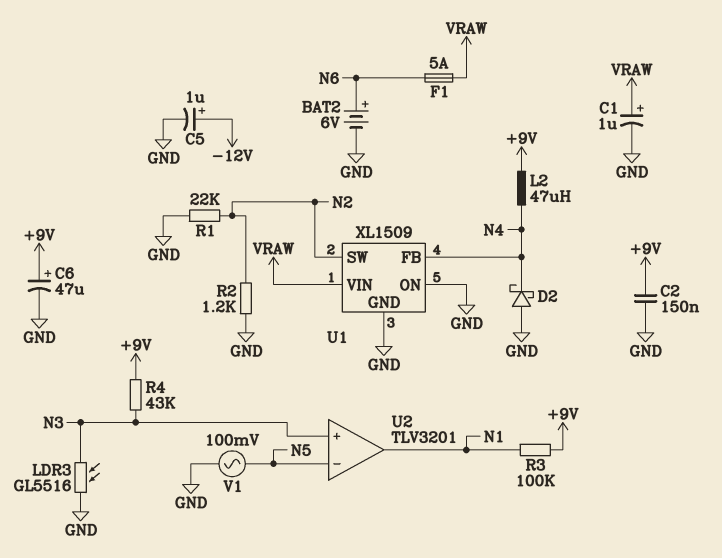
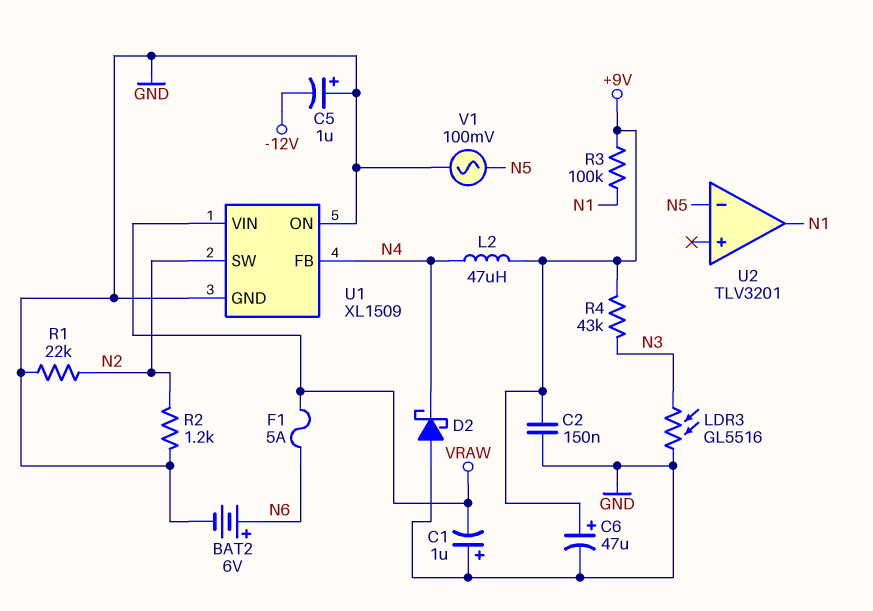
C1: 1uF (plus VRAW, minus GND) -> 1uF (plus GND, minus VRAW)
C5: 1uF (plus -12V, minus GND) -> 1uF (plus GND, minus -12V)
U2 pin in+: N3 -> none

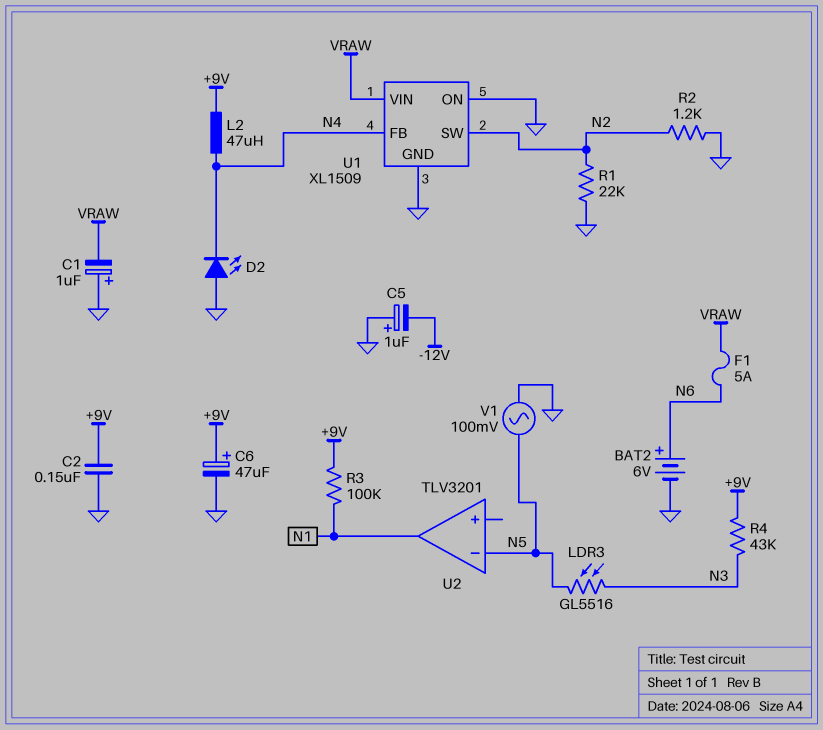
D2: schottky (A GND, K N4) -> LED (A GND, K N4)
LDR3: GL5516 (GND, N3) -> GL5516 (N3, N5)

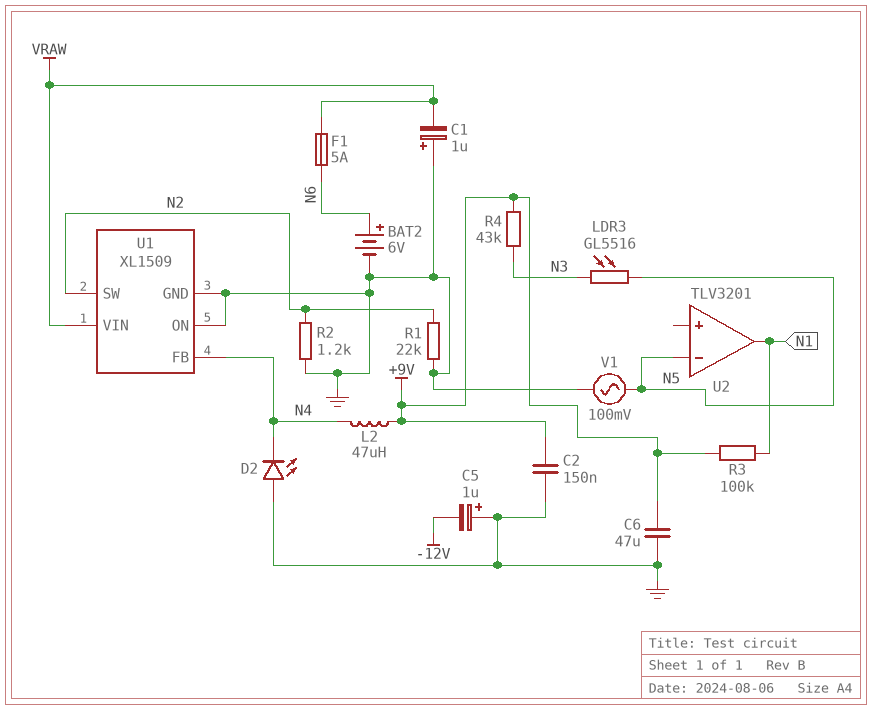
C6: 47uF (plus +9V, minus GND) -> 47uF (+9V, GND)

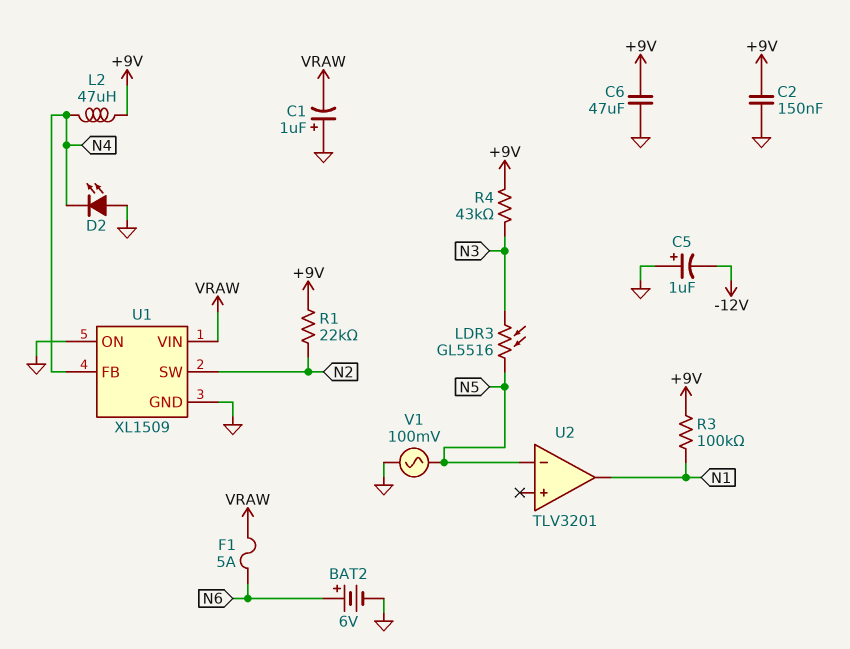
R1: 22k (GND, N2) -> 22k (+9V, N2)
R2: 1.2k (GND, N2) -> none

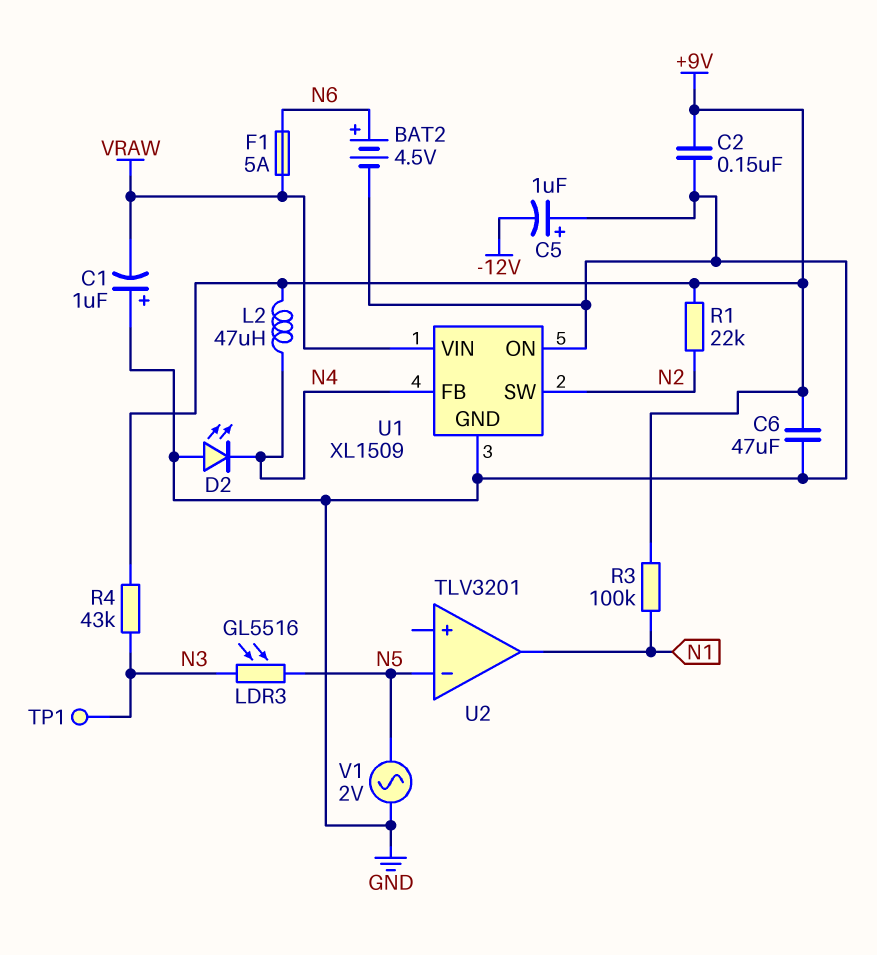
BAT2: 6V (plus N6, minus GND) -> 4.5V (plus N6, minus GND)
TP1: none -> test point (N3)
V1: AC 100mV (GND, N5) -> AC 2V (GND, N5)

